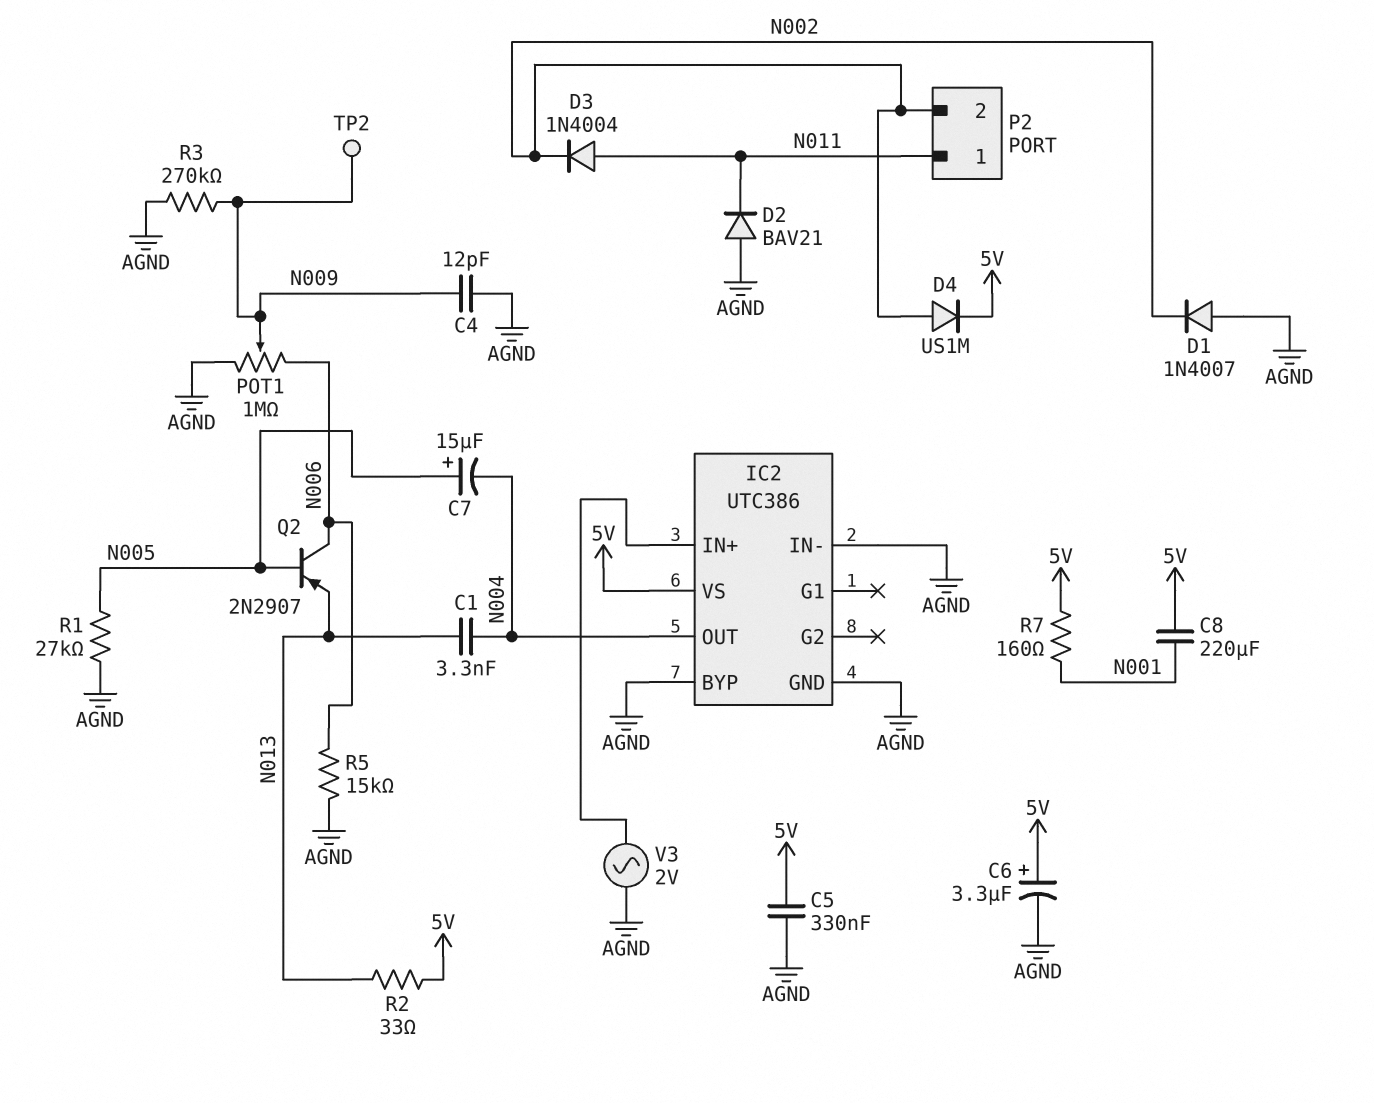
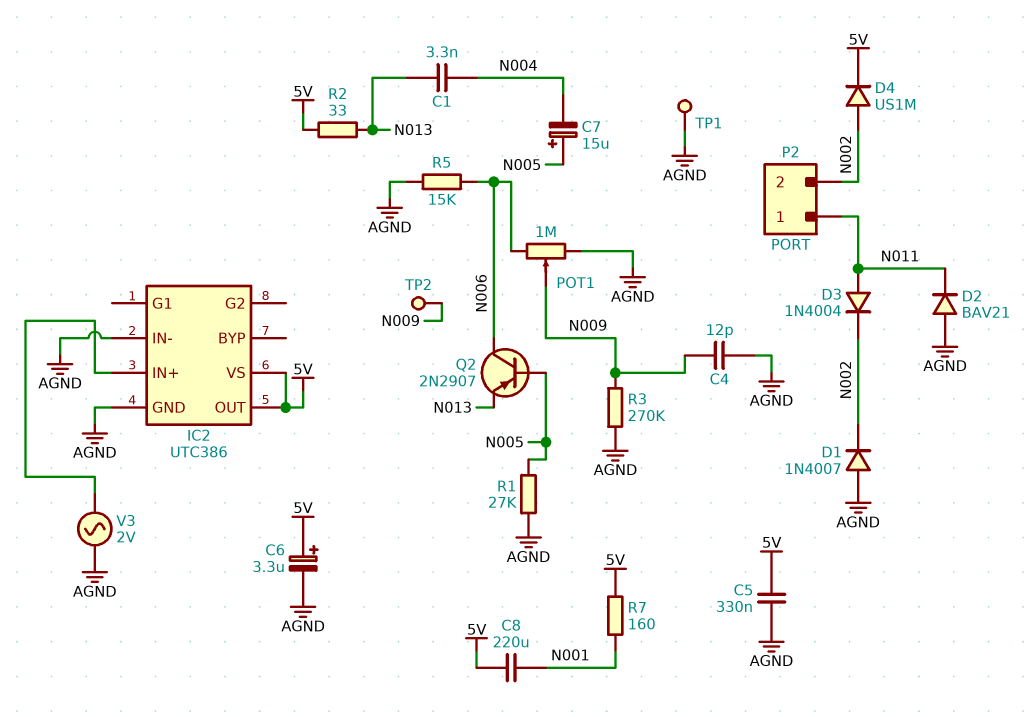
IC2 pin BYP: AGND -> none
IC2 pin OUT: N004 -> 5V
TP1: none -> test point (AGND)

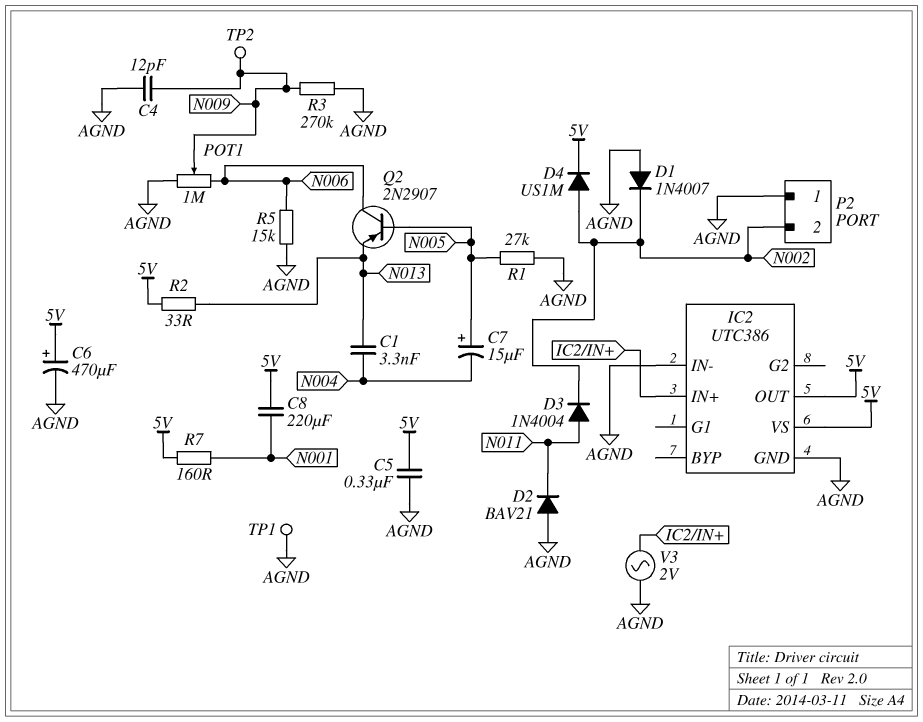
C6: 3.3uF (plus 5V, minus AGND) -> 470uF (plus 5V, minus AGND)
P2 pin 1: N011 -> AGND

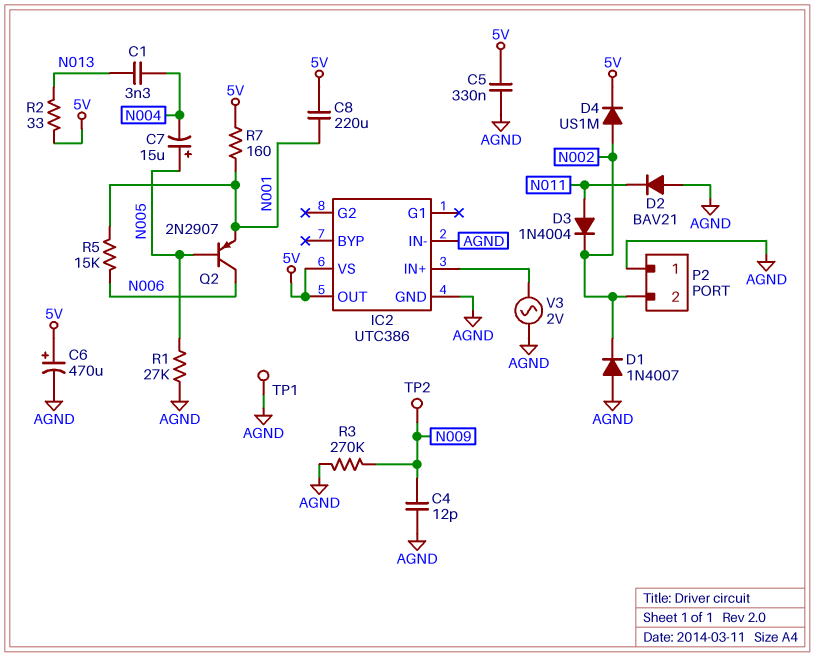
POT1: 1M (AGND, N006, wiper N009) -> none
Q2: PNP 2N2907 (B N005, C N006, E N013) -> PNP 2N2907 (B N005, C N006, E N001)
R5: 15k (AGND, N006) -> 15k (N001, N006)

